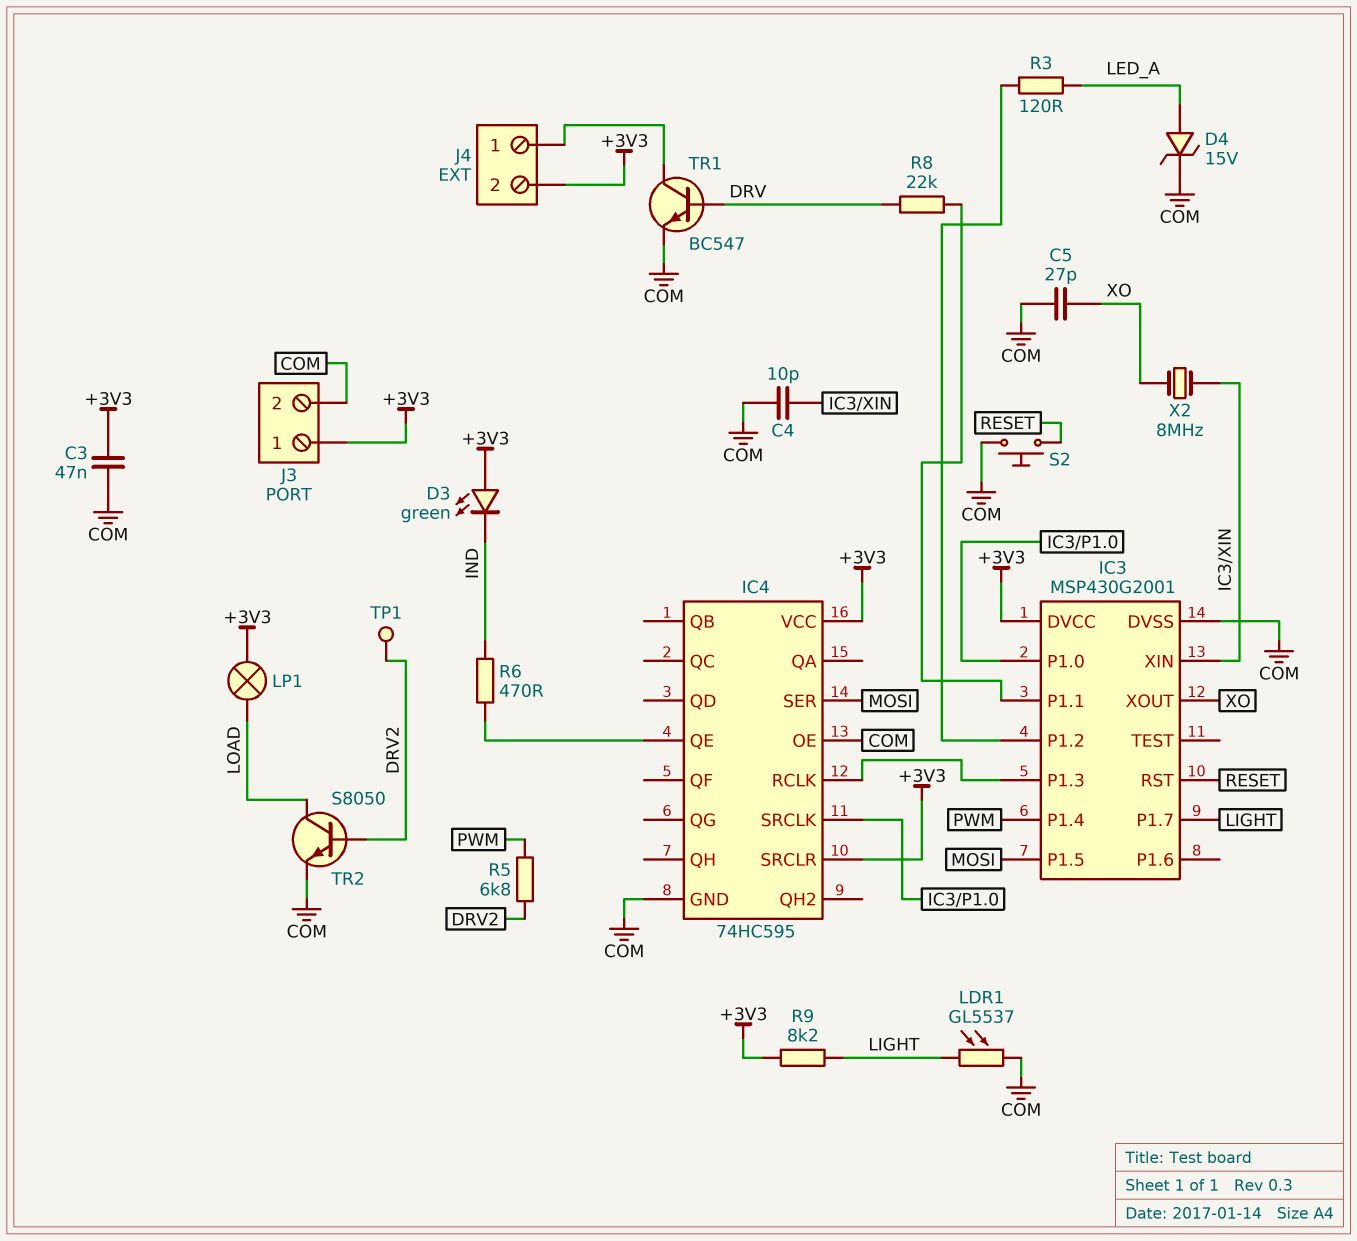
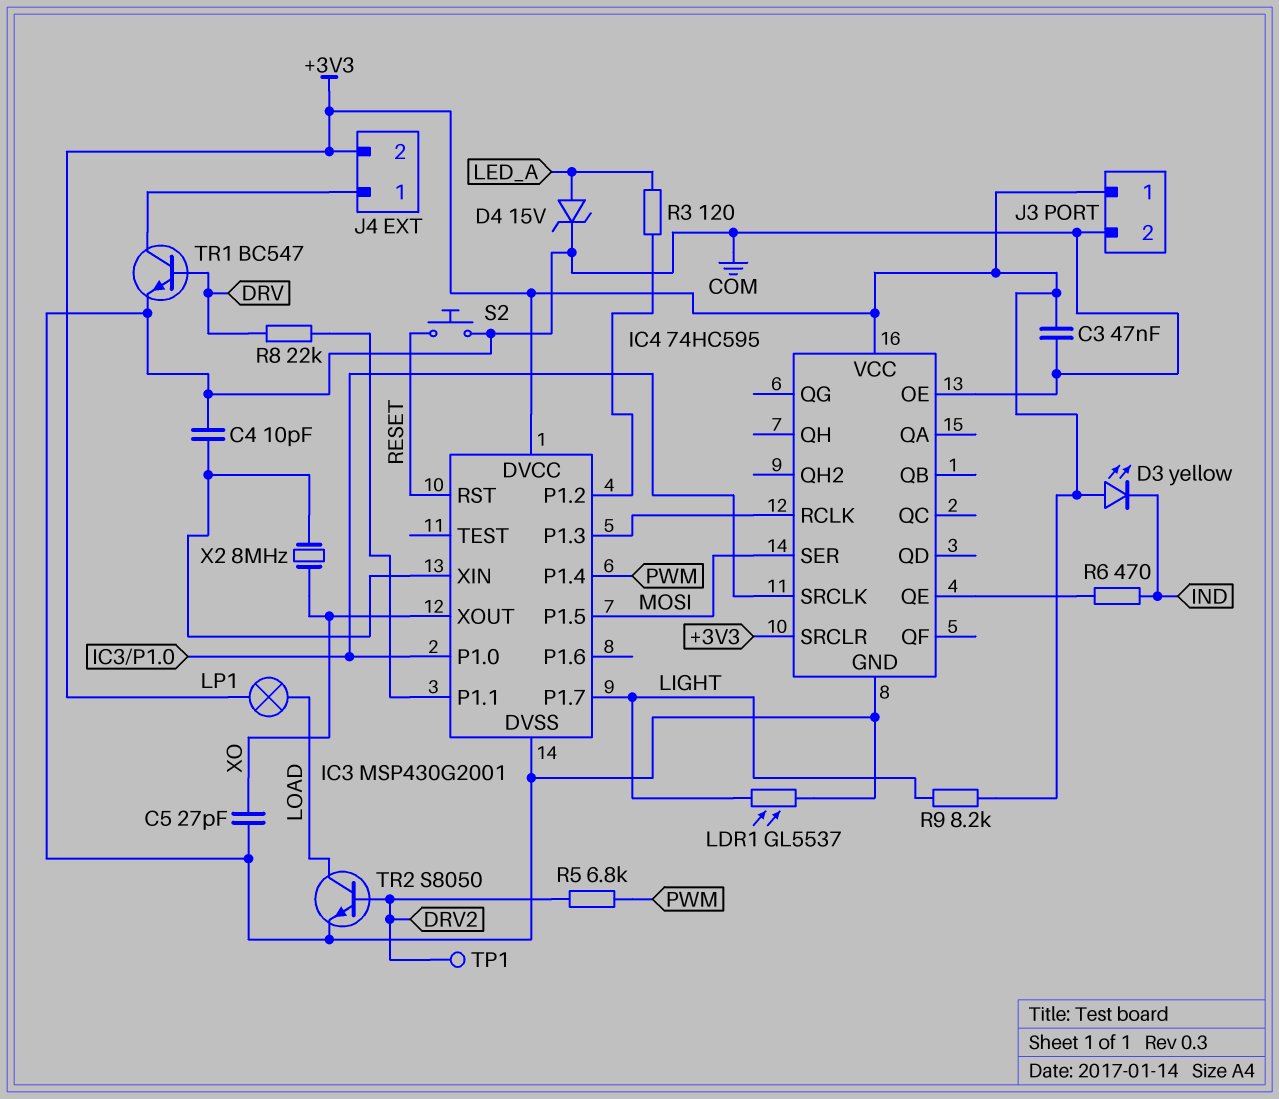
D3: LED green (A +3V3, K IND) -> LED yellow (A +3V3, K IND)

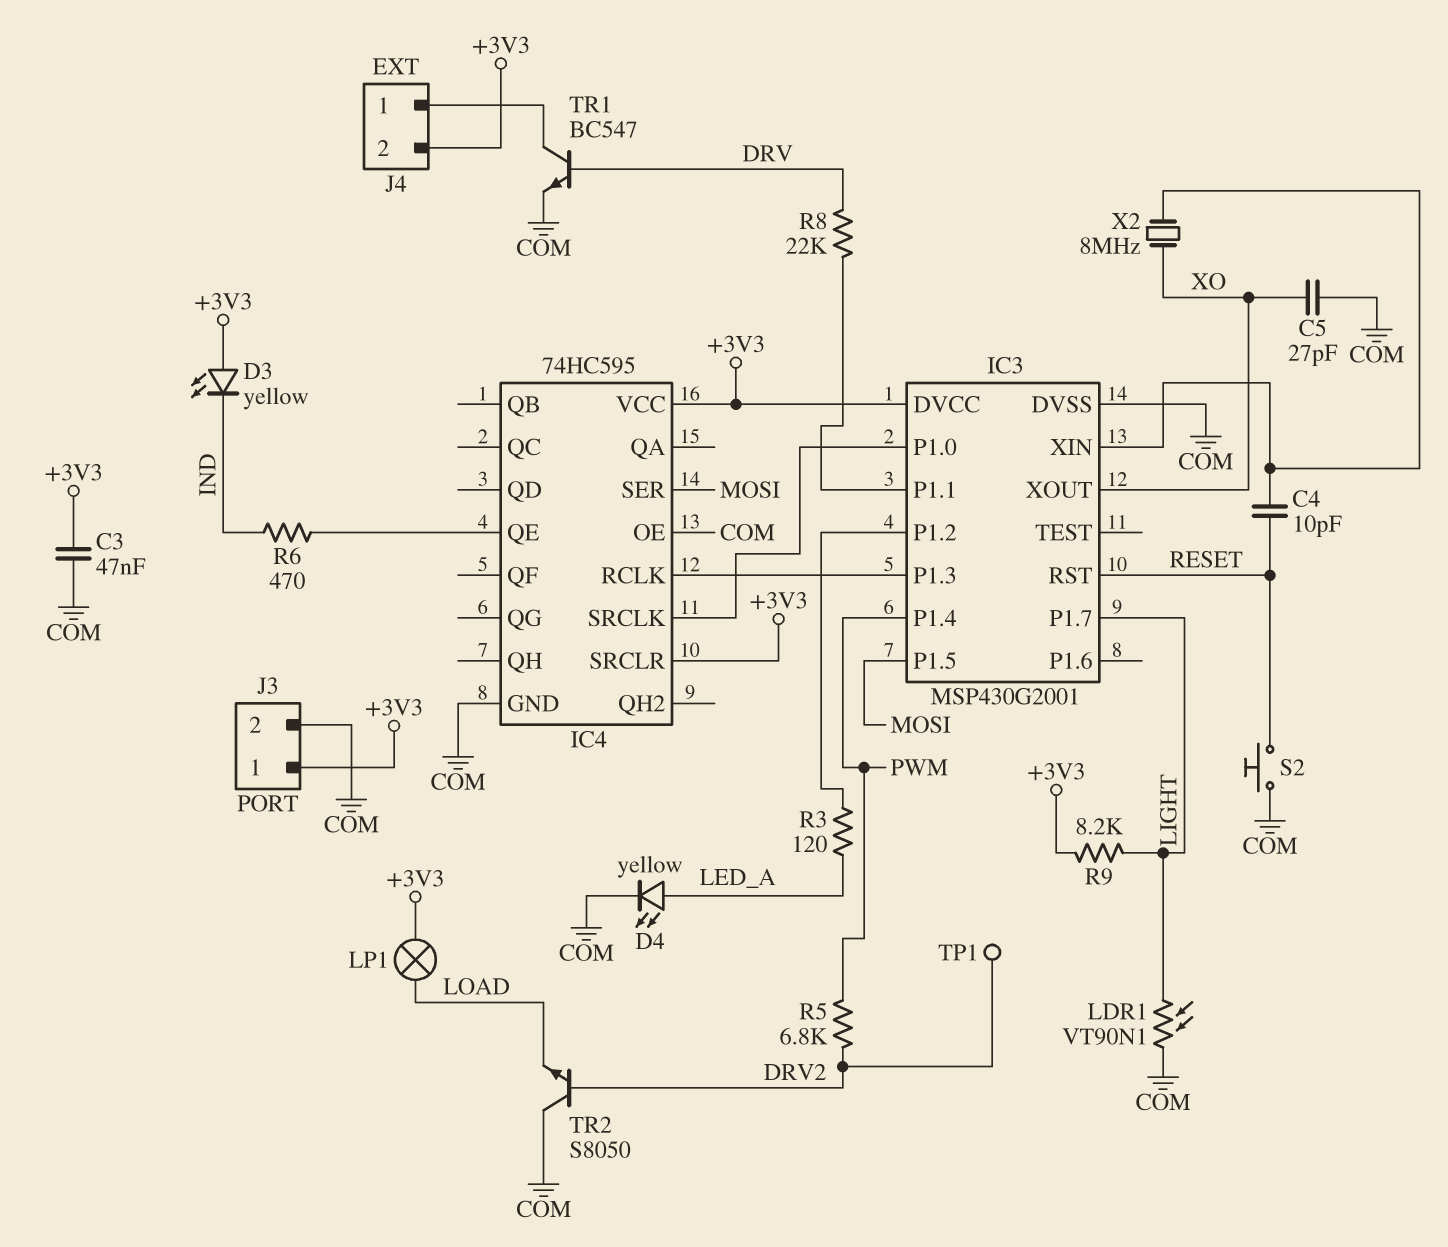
C4: 10pF (COM, IC3/XIN) -> 10pF (IC3/XIN, RESET)
D4: zener 15V (A LED_A, K COM) -> LED yellow (A LED_A, K COM)
LDR1: GL5537 (COM, LIGHT) -> VT90N1 (COM, LIGHT)
TR2: NPN S8050 (B DRV2, C LOAD, E COM) -> NPN S8050 (B DRV2, C COM, E LOAD)

